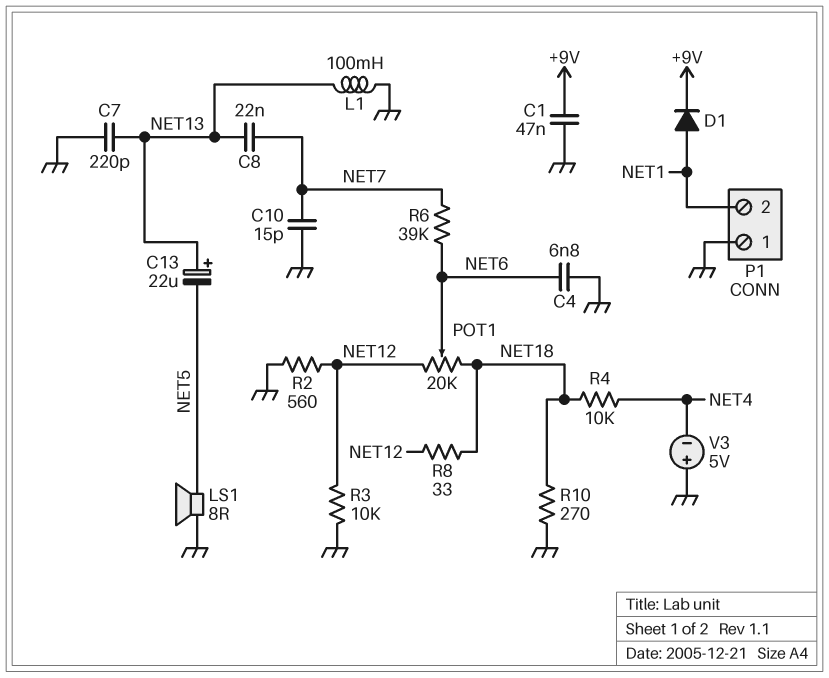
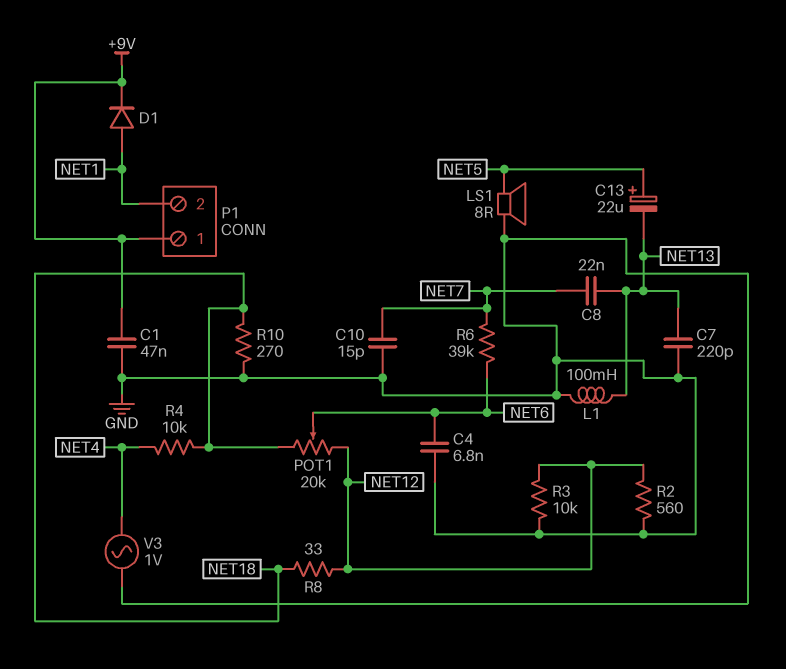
C13: 22uF (plus NET13, minus NET5) -> 22uF (plus NET5, minus NET13)
P1 pin 1: GND -> +9V
V3: 5V (plus GND, minus NET4) -> AC 1V (GND, NET4)

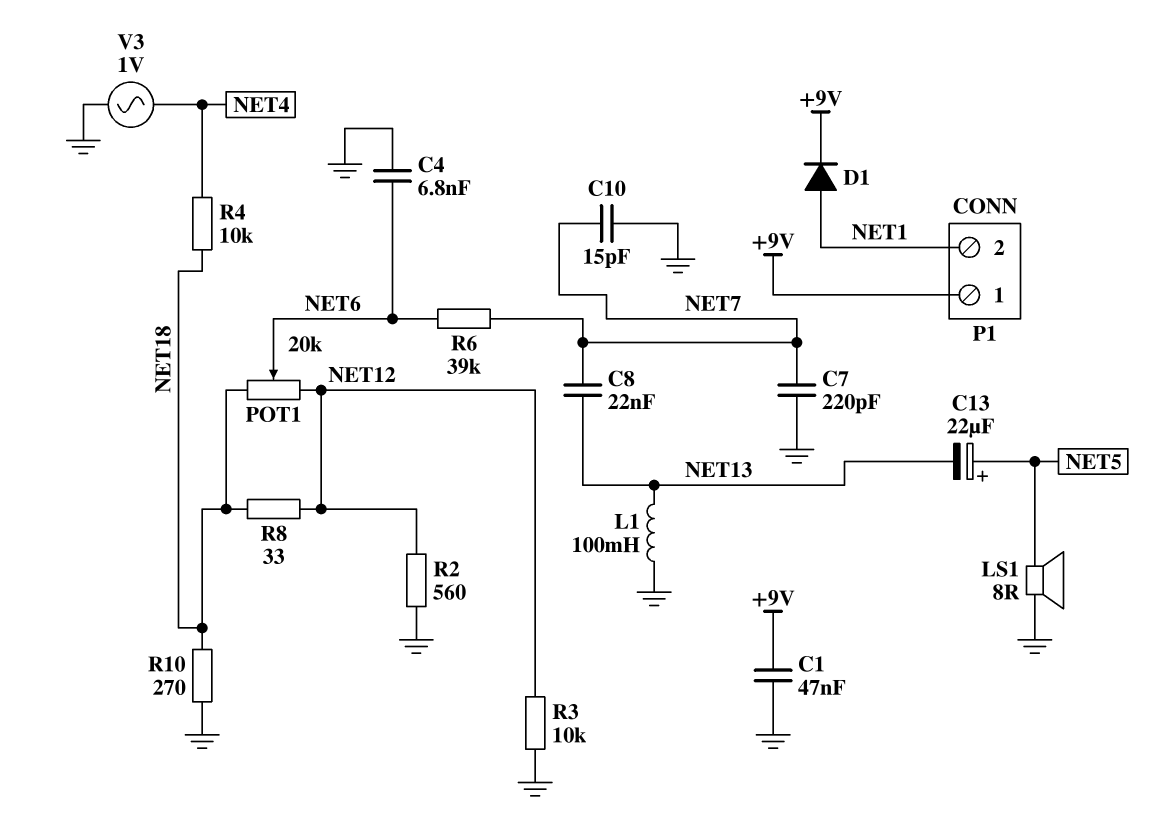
C7: 220pF (GND, NET13) -> 220pF (GND, NET7)

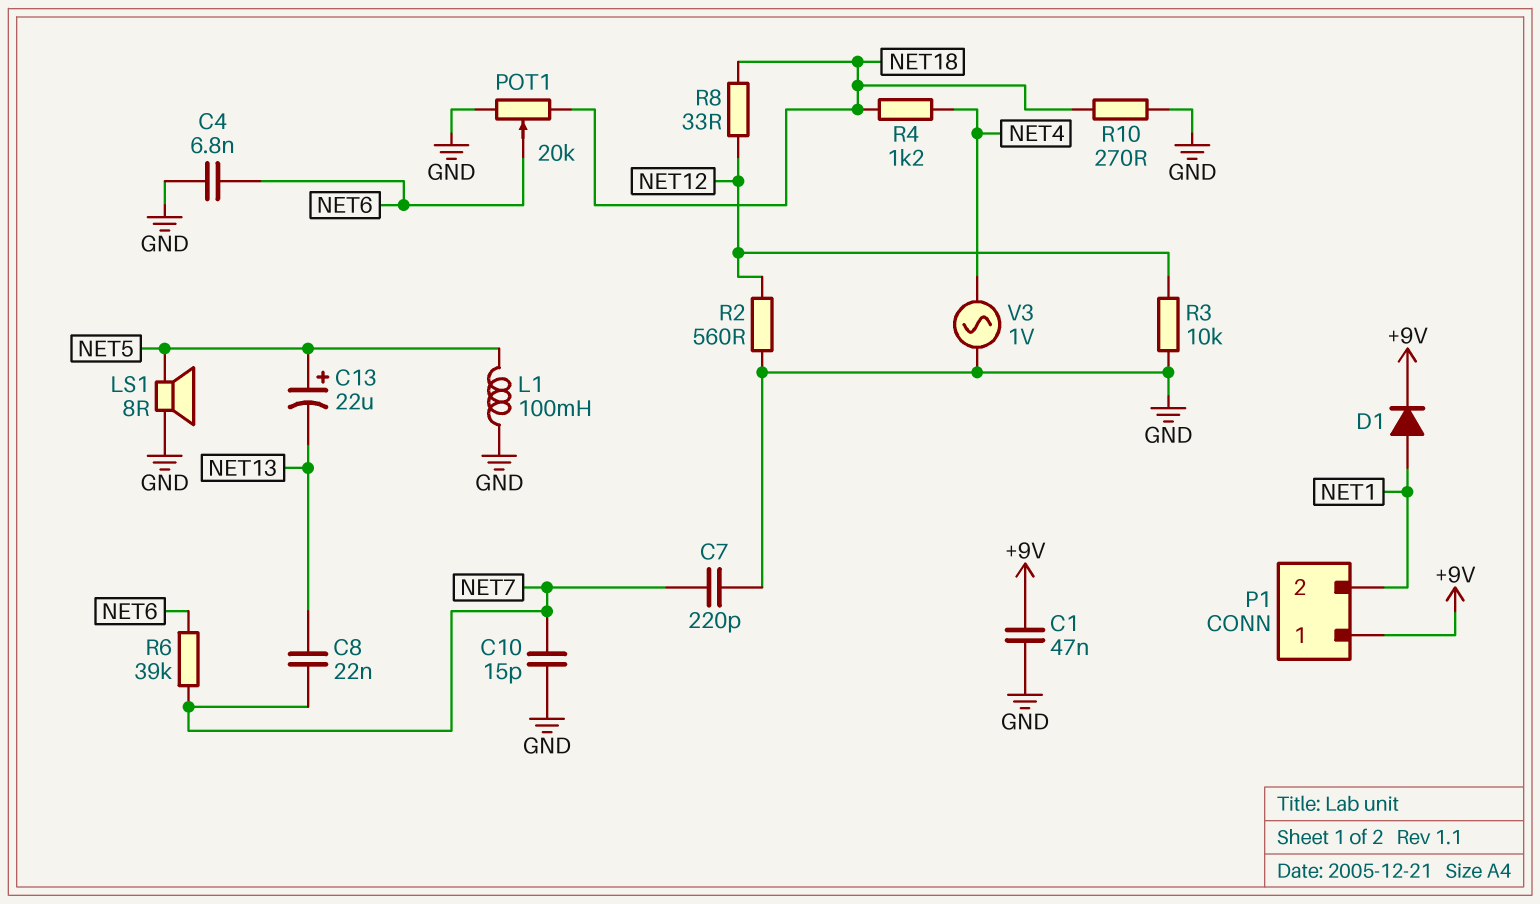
L1: 100mH (GND, NET13) -> 100mH (GND, NET5)
POT1: 20k (NET12, NET18, wiper NET6) -> 20k (GND, NET18, wiper NET6)
R4: 10k (NET4, NET18) -> 1.2k (NET4, NET18)

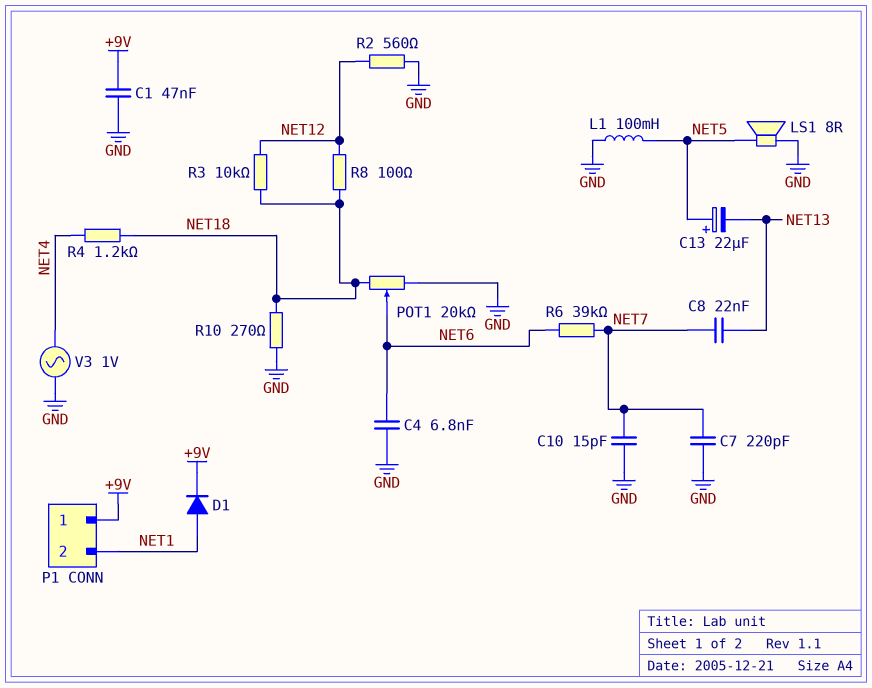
R3: 10k (GND, NET12) -> 10k (NET12, NET18)
R8: 33 (NET12, NET18) -> 100 (NET12, NET18)

